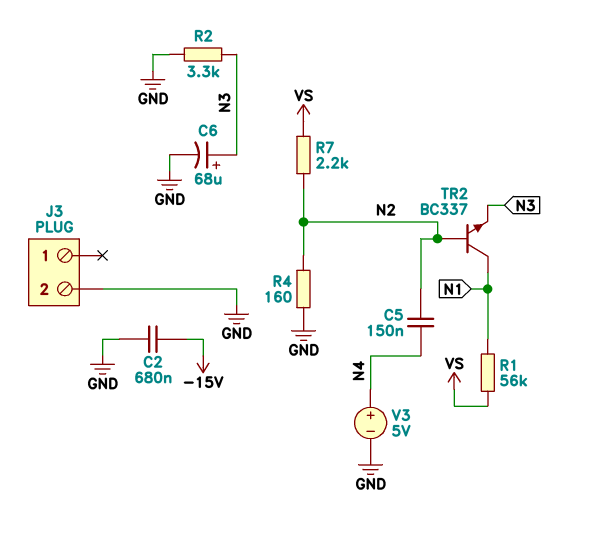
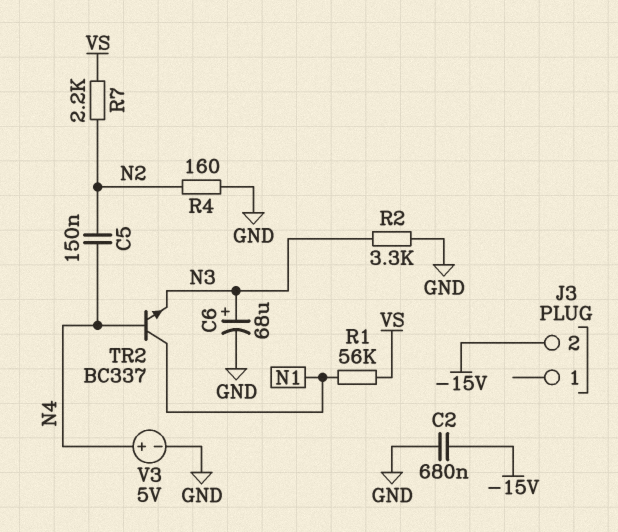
J3 pin 2: GND -> -15V
TR2: NPN BC337 (B N2, C N1, E N3) -> NPN BC337 (B N4, C N1, E N3)

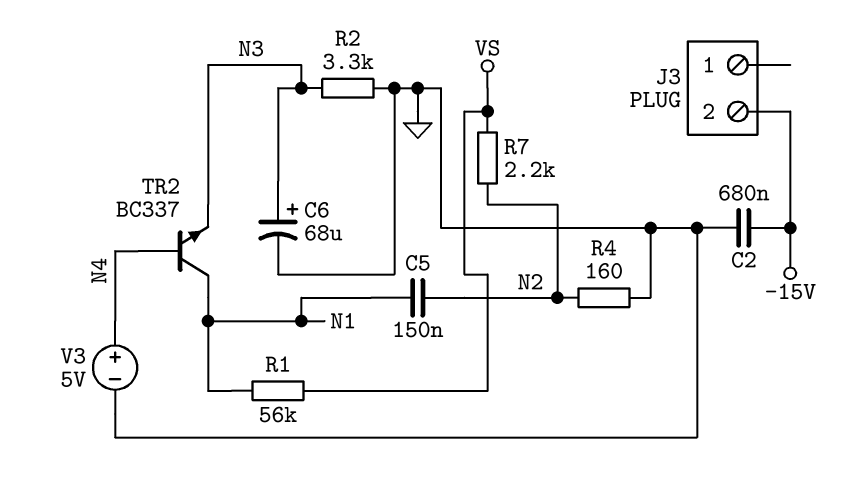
C5: 150nF (N2, N4) -> 150nF (N1, N2)

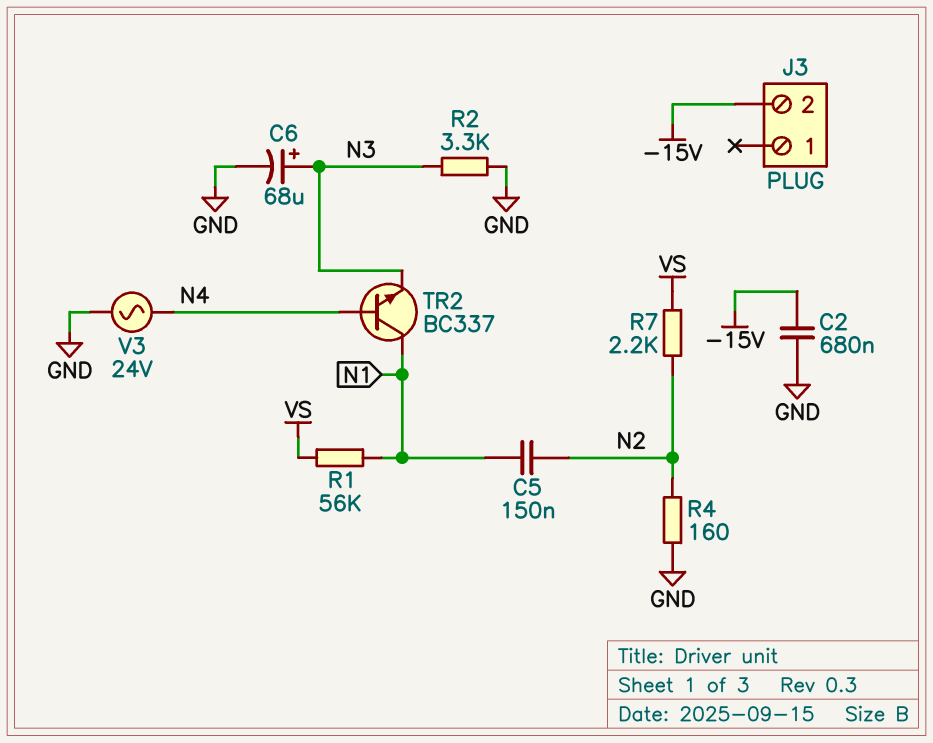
V3: 5V (plus N4, minus GND) -> AC 24V (GND, N4)

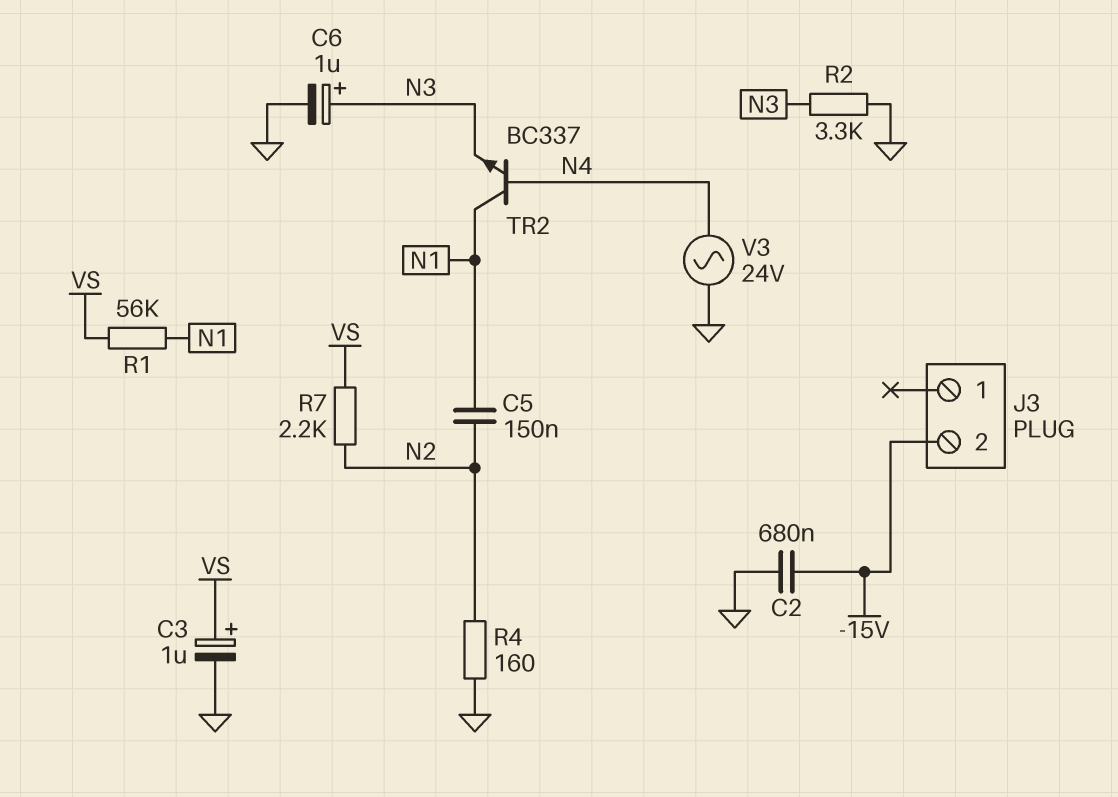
C3: none -> 1uF (plus VS, minus GND)
C6: 68uF (plus N3, minus GND) -> 1uF (plus N3, minus GND)

